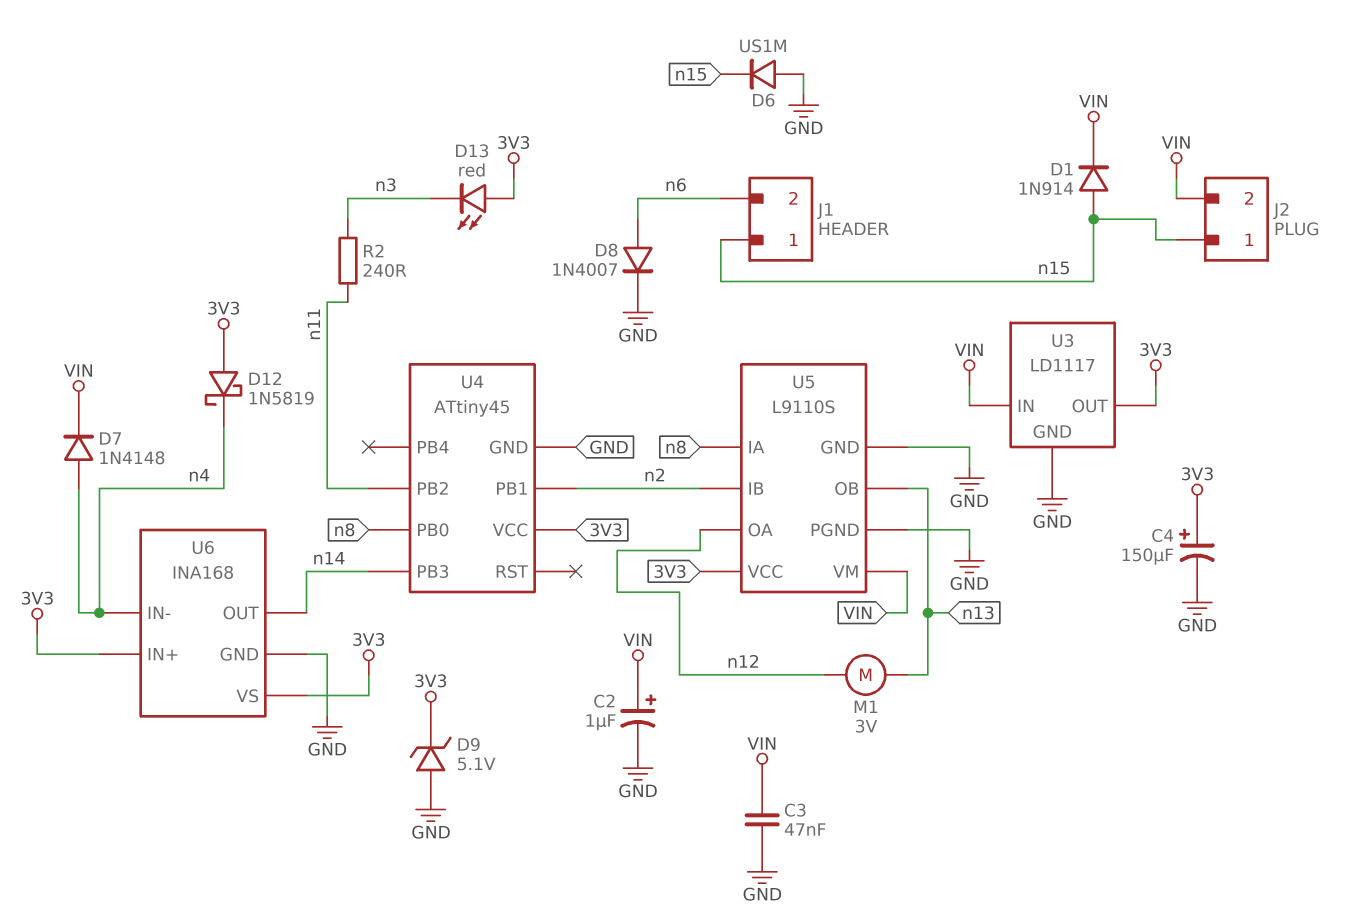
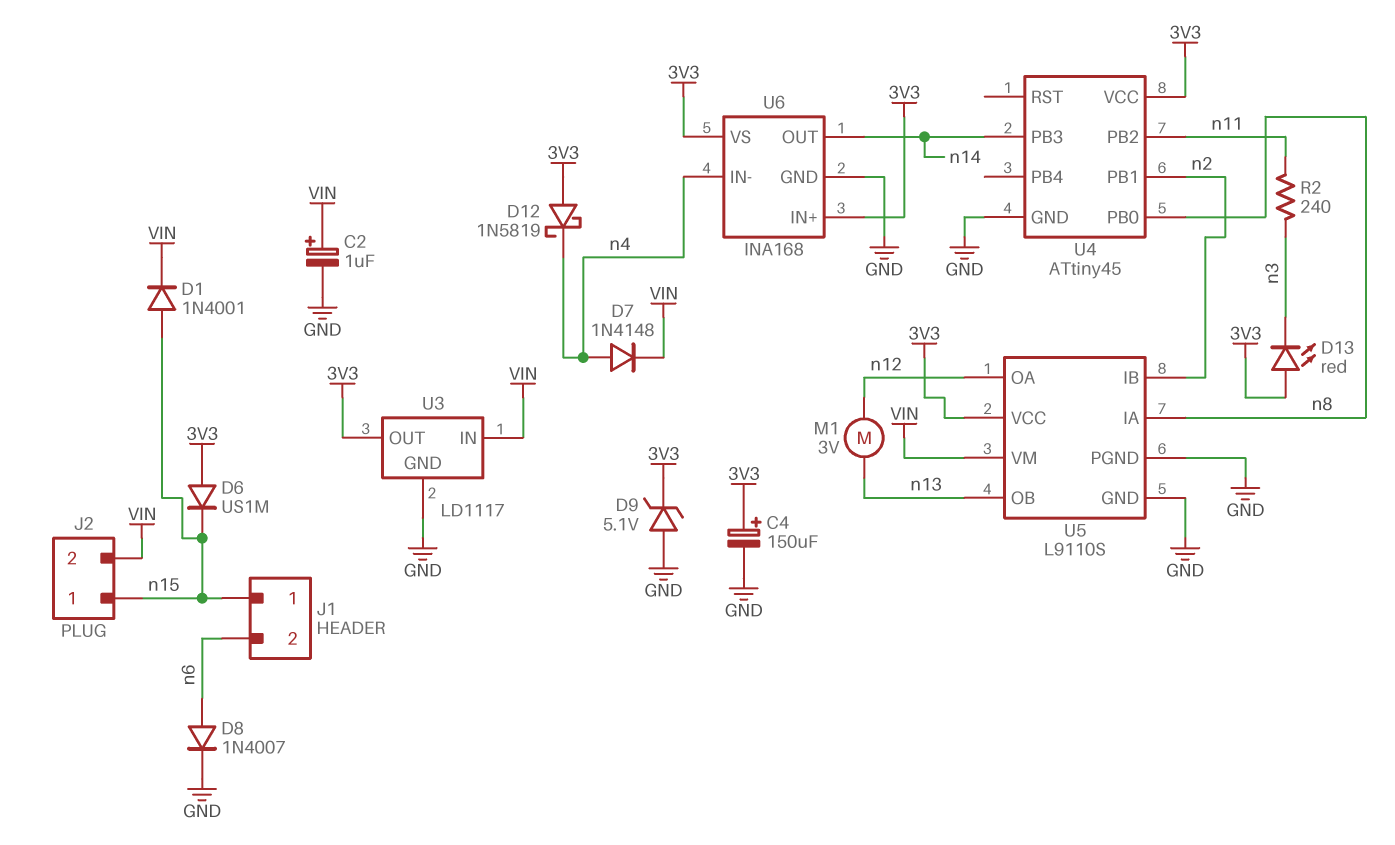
C3: 47nF (GND, VIN) -> none
D1: diode 1N914 (A n15, K VIN) -> diode 1N4001 (A n15, K VIN)
D6: diode US1M (A GND, K n15) -> diode US1M (A 3V3, K n15)

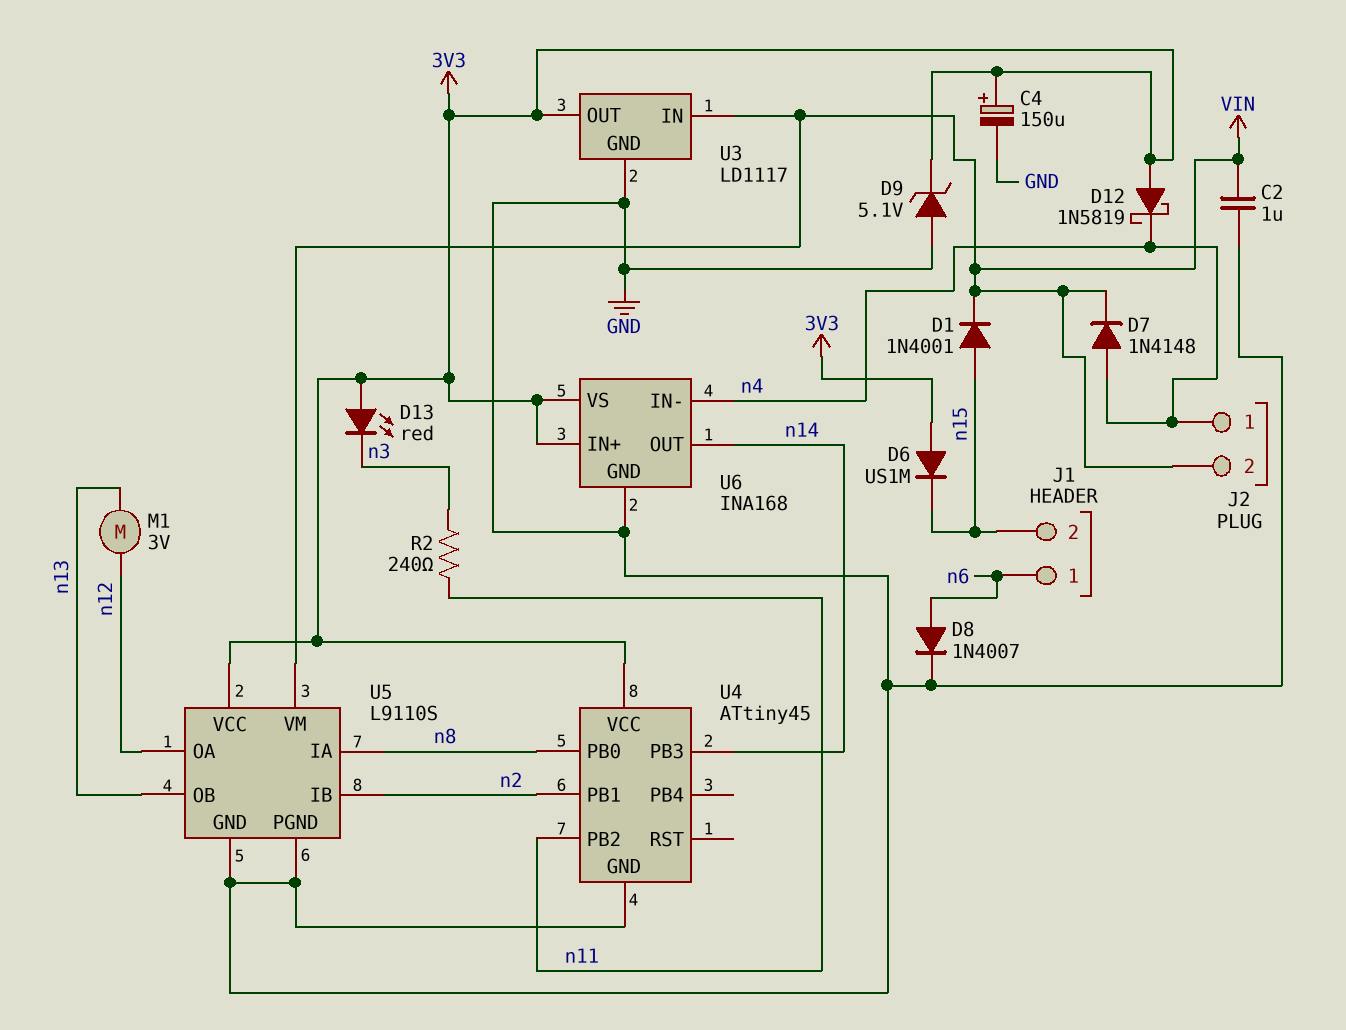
C2: 1uF (plus VIN, minus GND) -> 1uF (GND, VIN)
J1 pin 1: n15 -> n6
J1 pin 2: n6 -> n15
J2 pin 1: n15 -> n4

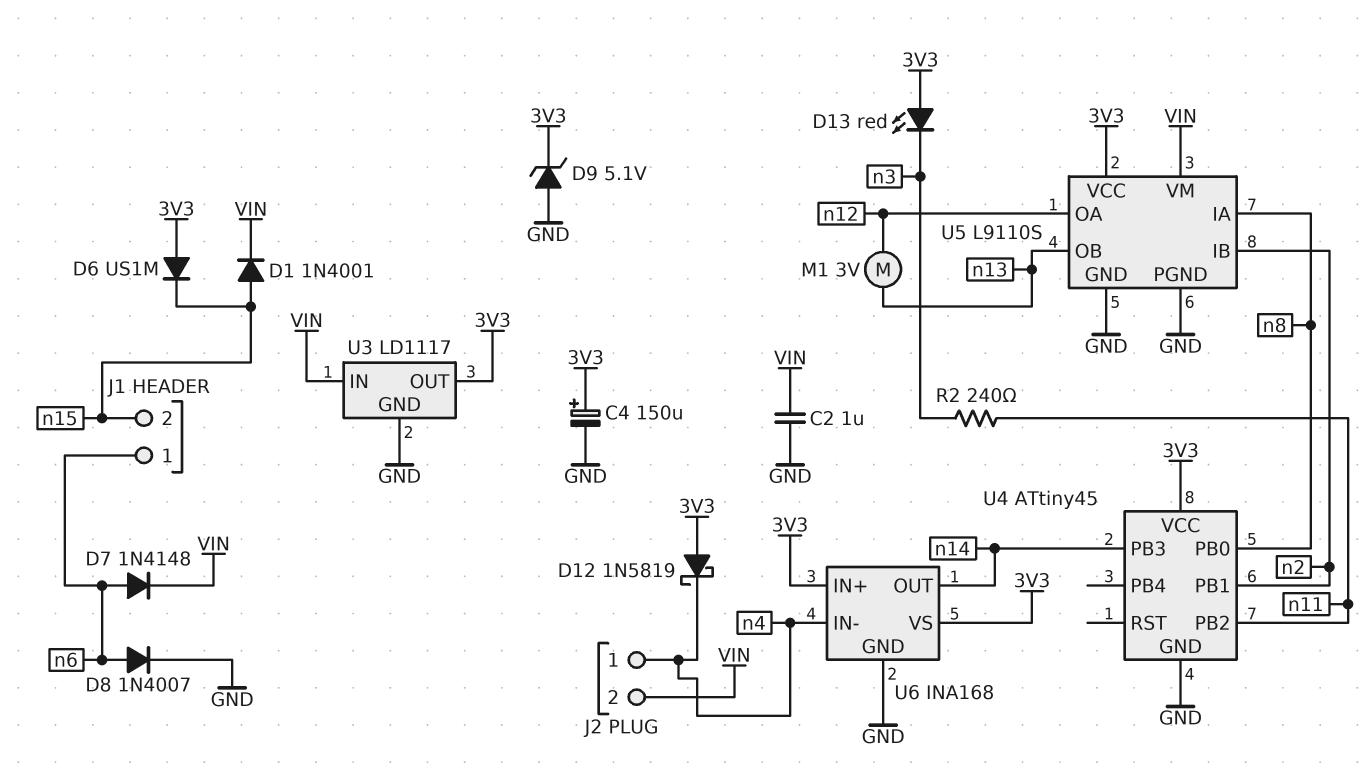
D7: diode 1N4148 (A n4, K VIN) -> diode 1N4148 (A n6, K VIN)

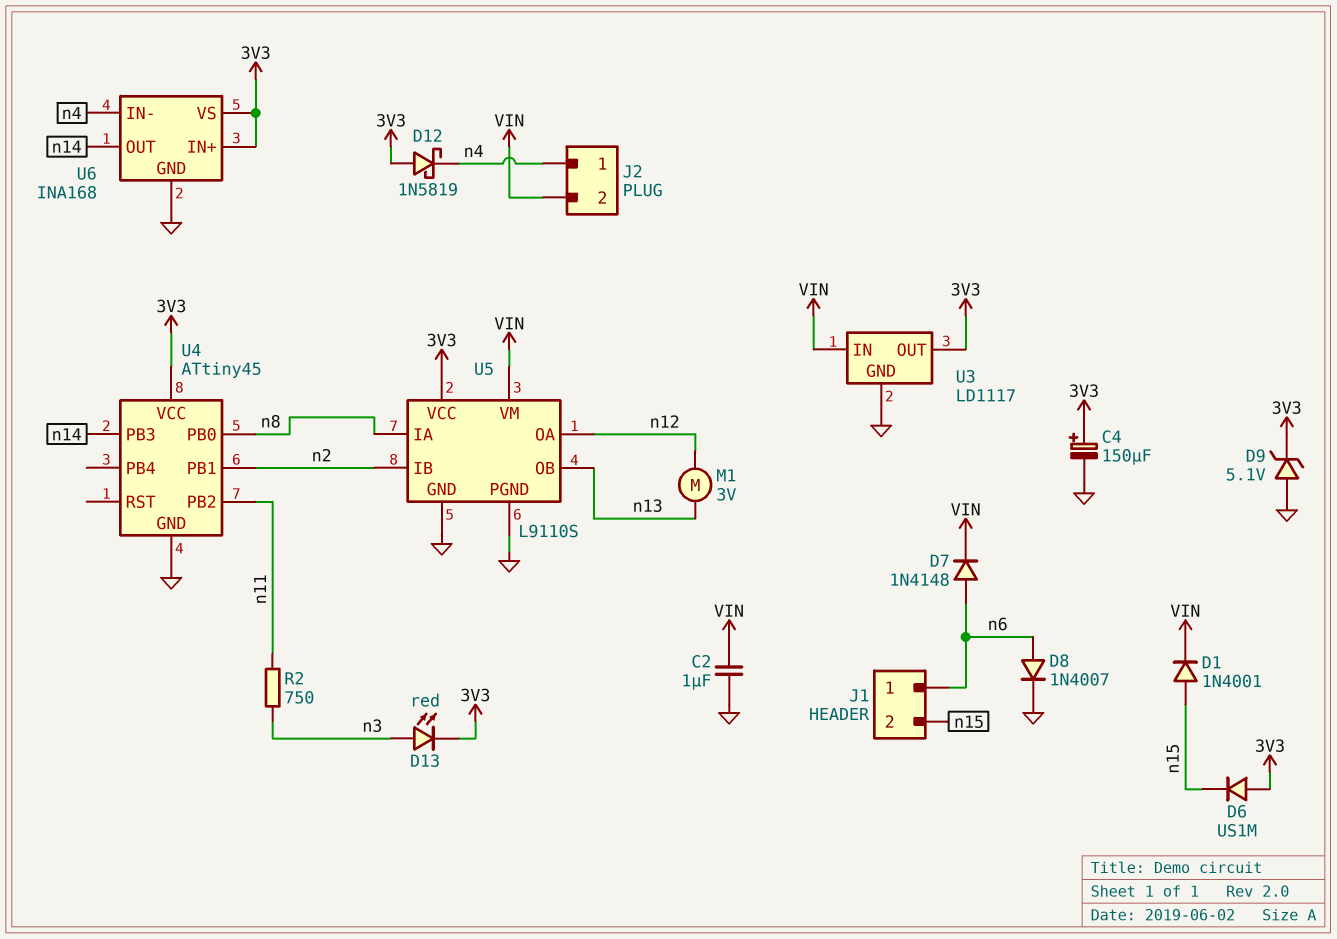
D13: LED red (A 3V3, K n3) -> LED red (A n3, K 3V3)
R2: 240 (n3, n11) -> 750 (n3, n11)

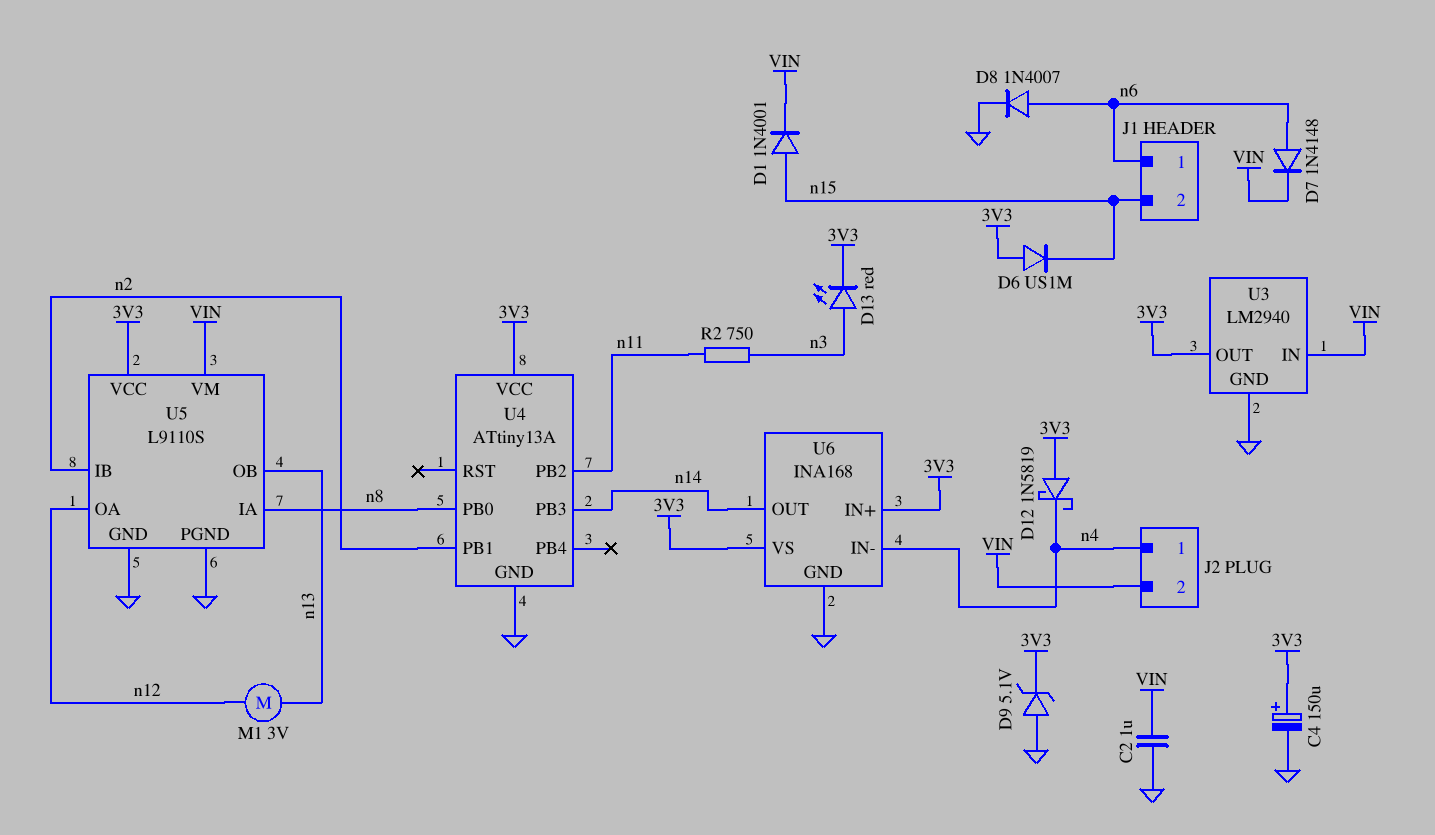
U3: LD1117 -> LM2940
U4: ATtiny45 -> ATtiny13A

